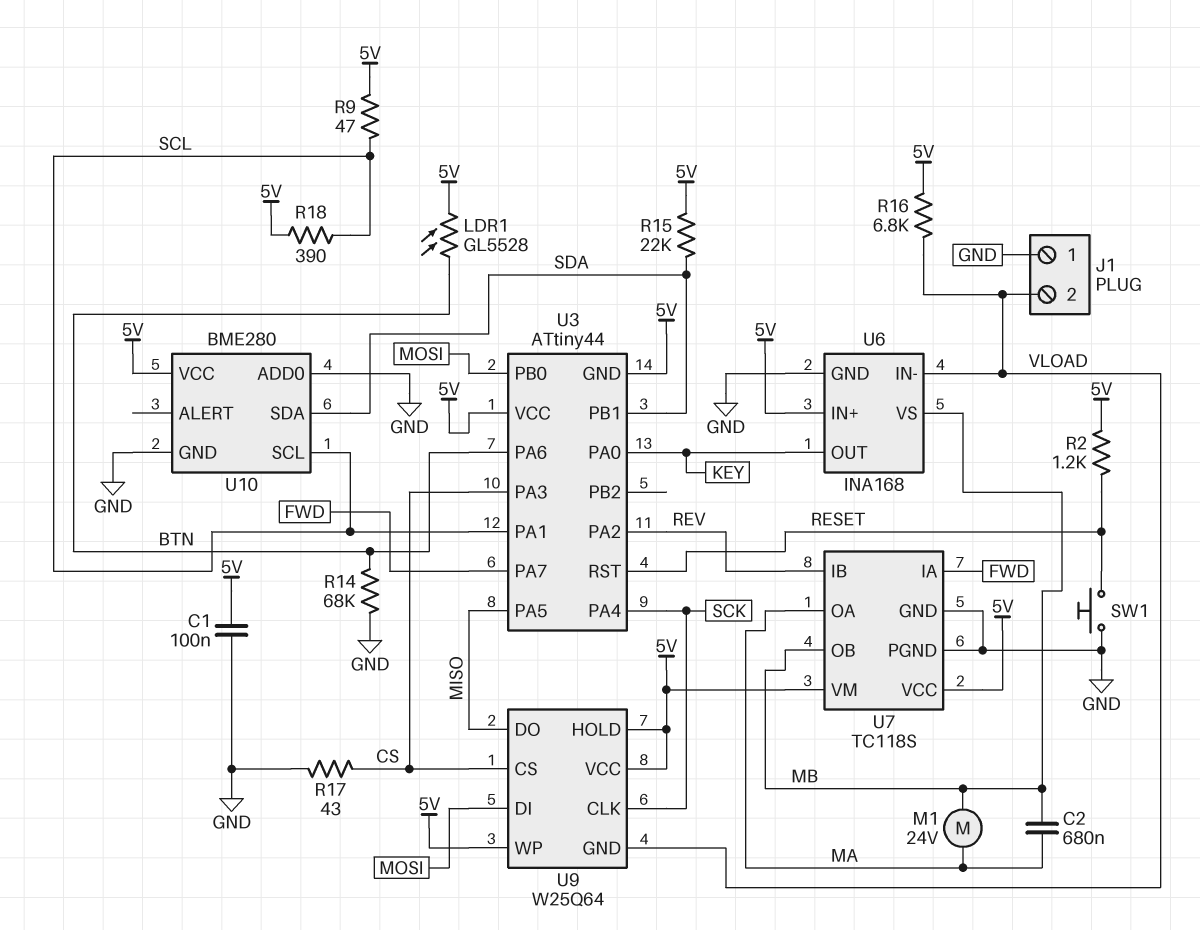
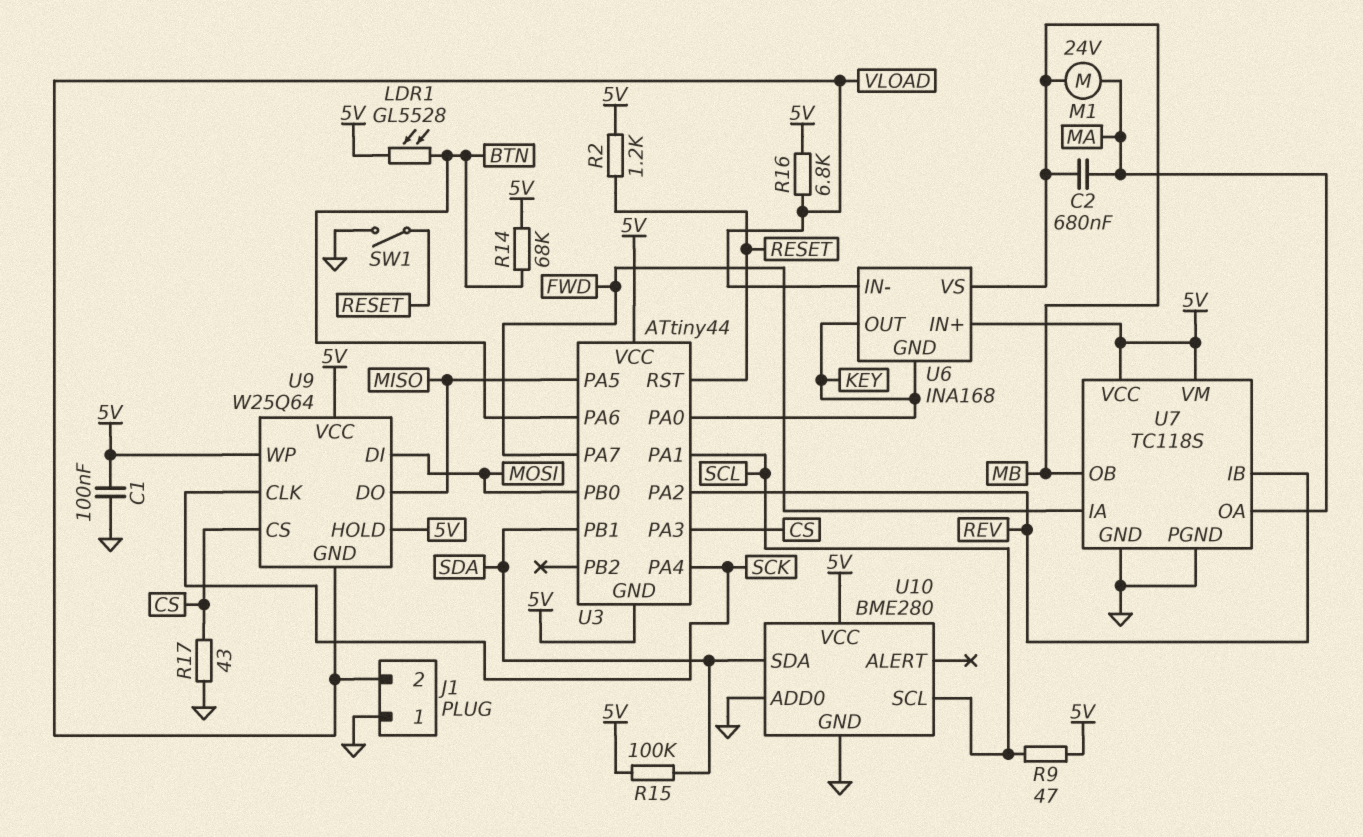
R14: 68k (BTN, GND) -> 68k (5V, BTN)
R15: 22k (5V, SDA) -> 100k (5V, SDA)
R18: 390 (5V, SCL) -> none
SW1: button (GND, RESET) -> switch (GND, RESET)
U6 pin GND: GND -> KEY

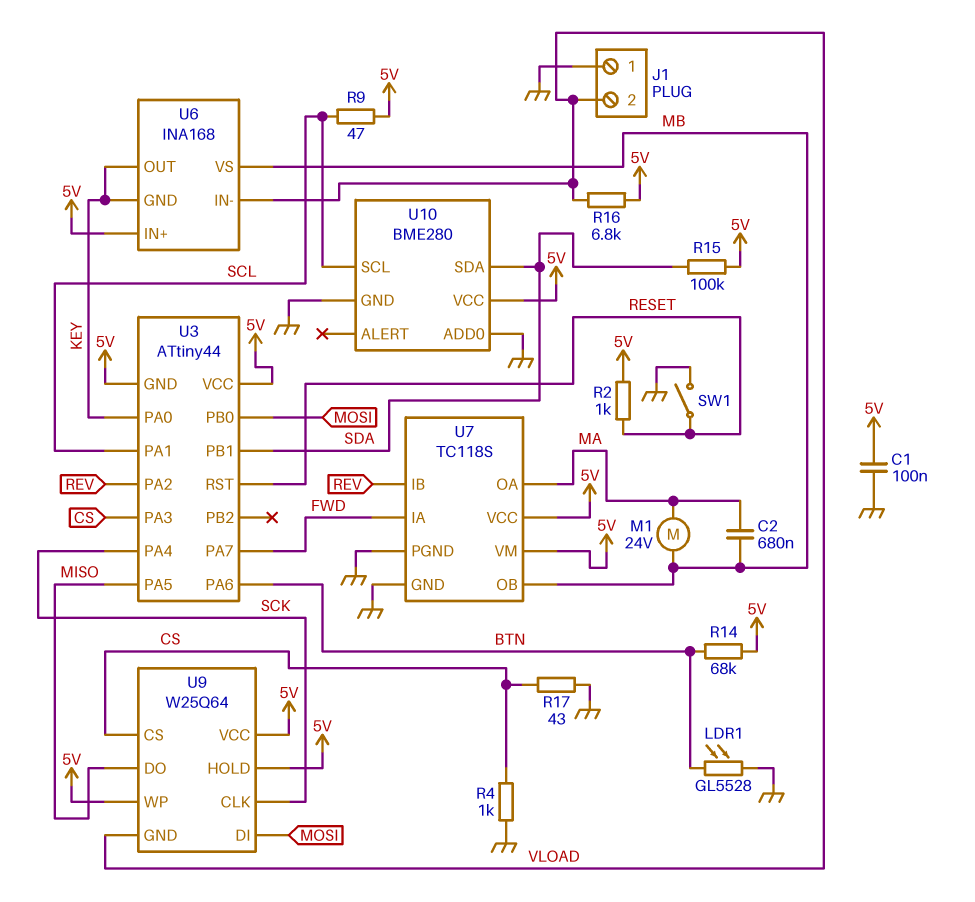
LDR1: GL5528 (5V, BTN) -> GL5528 (BTN, GND)
R2: 1.2k (5V, RESET) -> 1k (5V, RESET)
R4: none -> 1k (CS, GND)

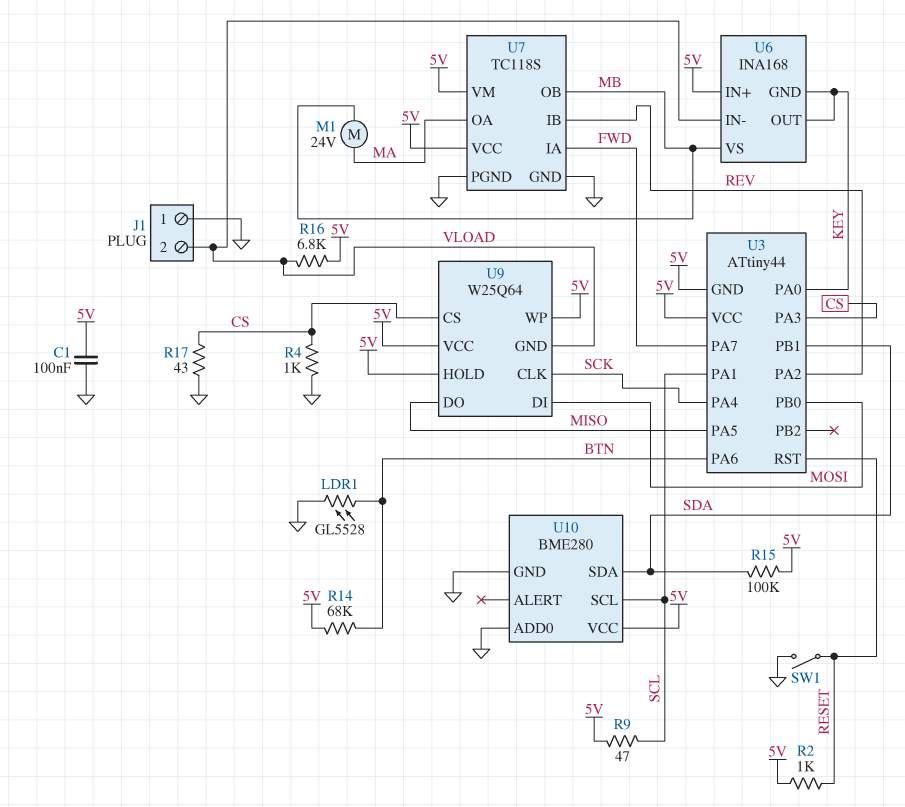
C2: 680nF (MA, MB) -> none

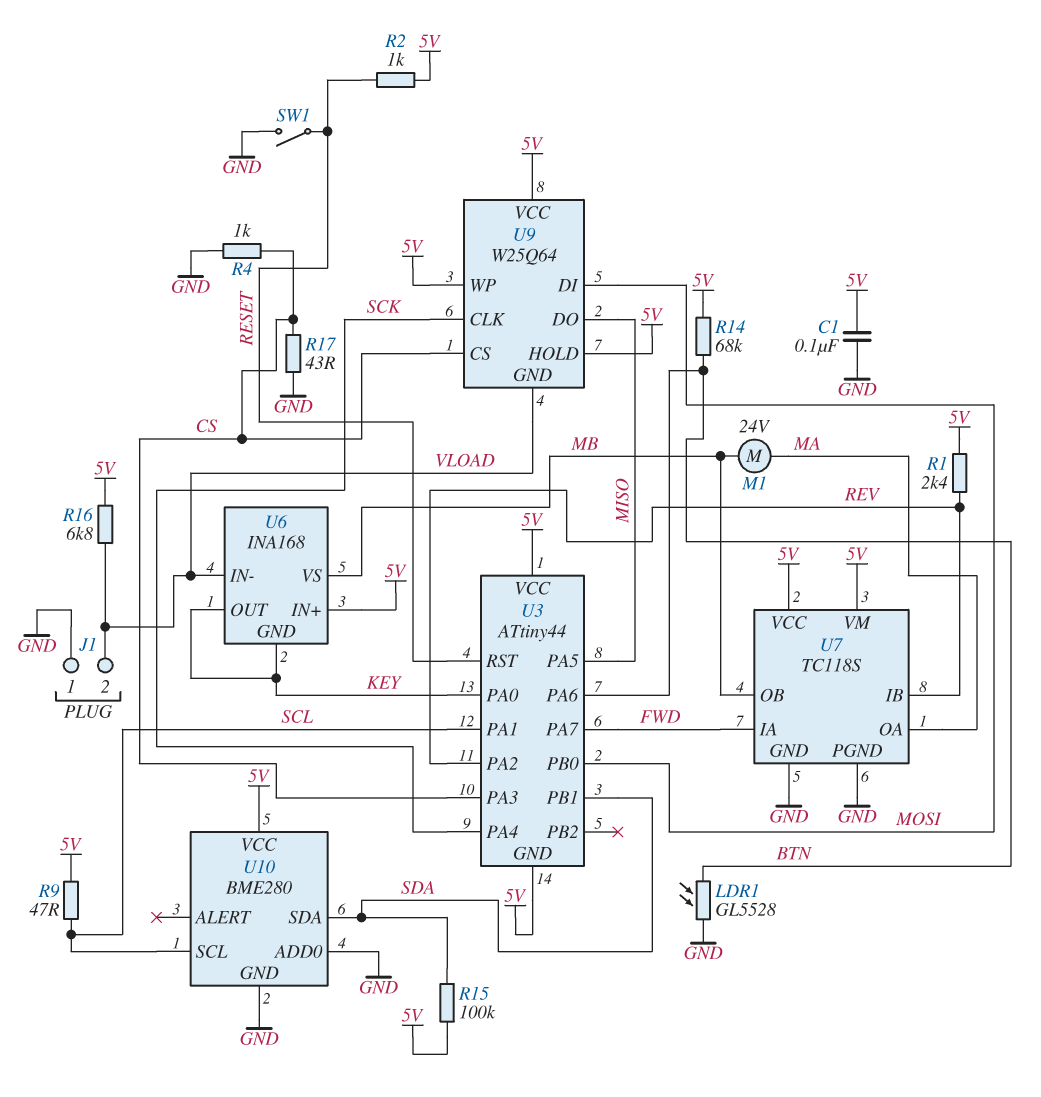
R1: none -> 2.4k (5V, REV)

